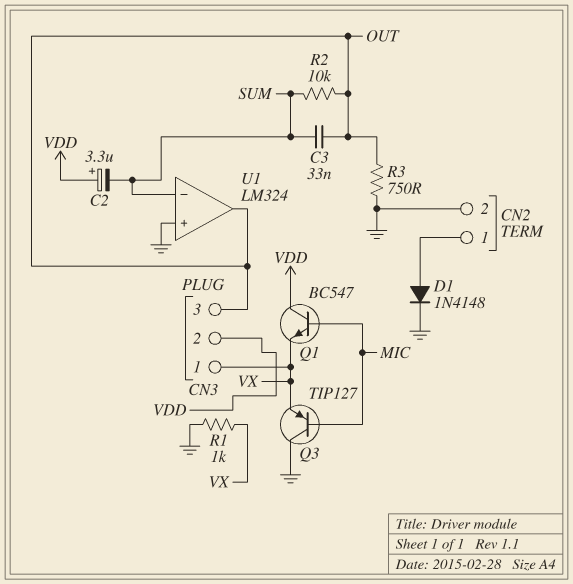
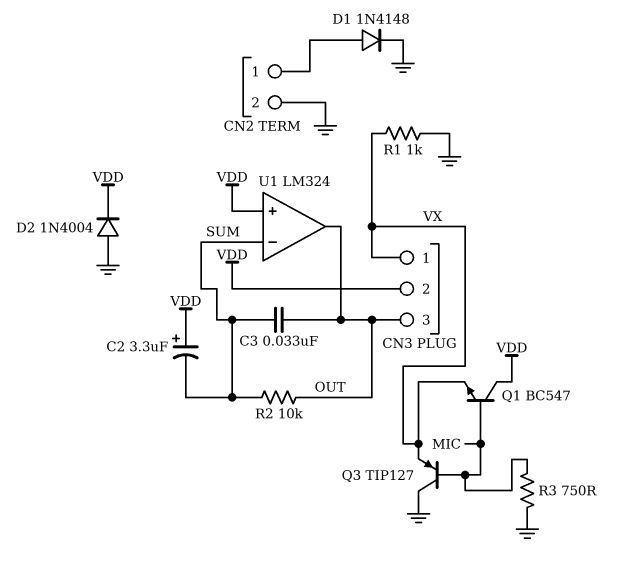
D2: none -> diode 1N4004 (A GND, K VDD)
R3: 750 (GND, OUT) -> 750 (GND, MIC)
U1 pin in+: GND -> VDD

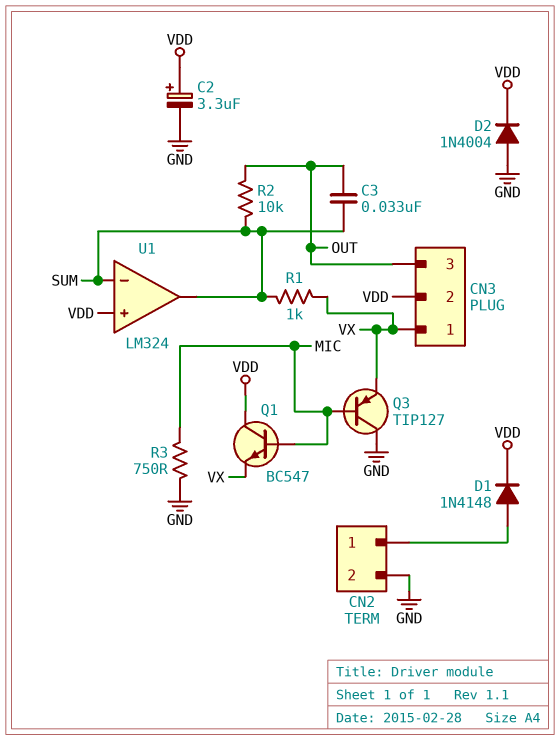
C2: 3.3uF (plus VDD, minus SUM) -> 3.3uF (plus VDD, minus GND)
D1: diode 1N4148 (A CN2/1, K GND) -> diode 1N4148 (A CN2/1, K VDD)
R1: 1k (GND, VX) -> 1k (SUM, VX)
U1 pin out: OUT -> SUM

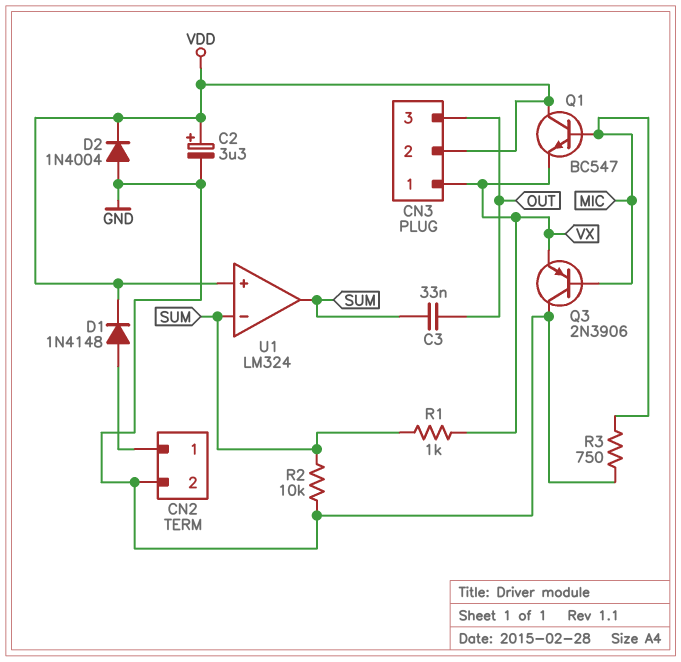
Q3: PNP TIP127 (B MIC, C GND, E VX) -> PNP 2N3906 (B MIC, C GND, E VX)
R2: 10k (OUT, SUM) -> 10k (GND, SUM)

